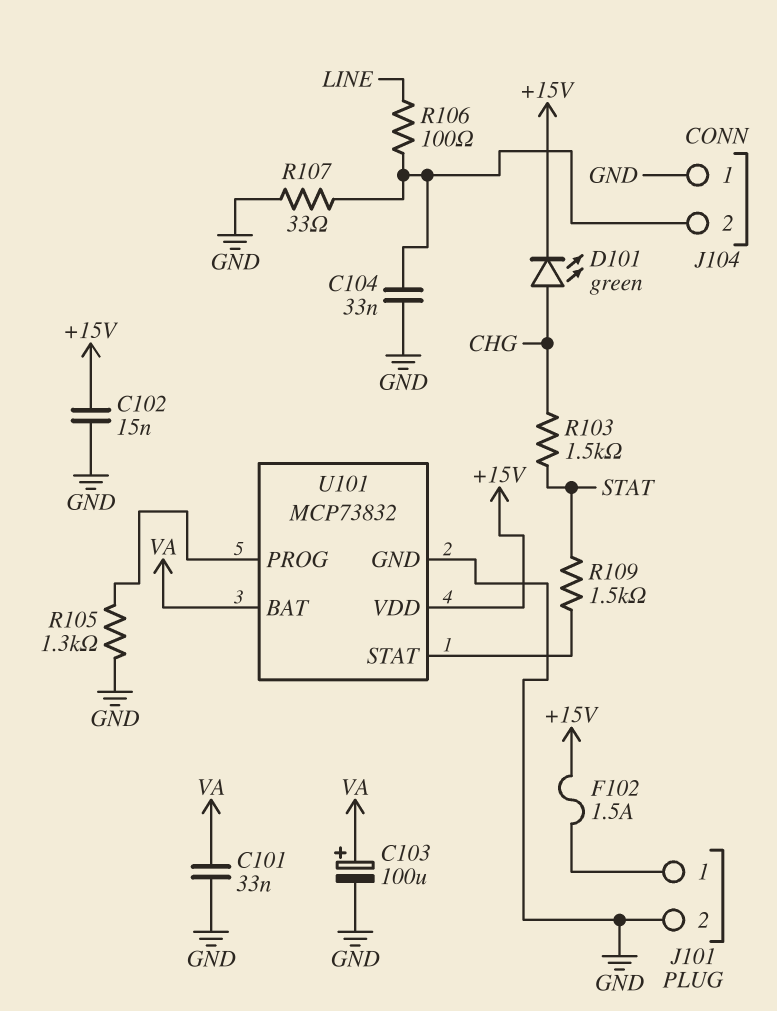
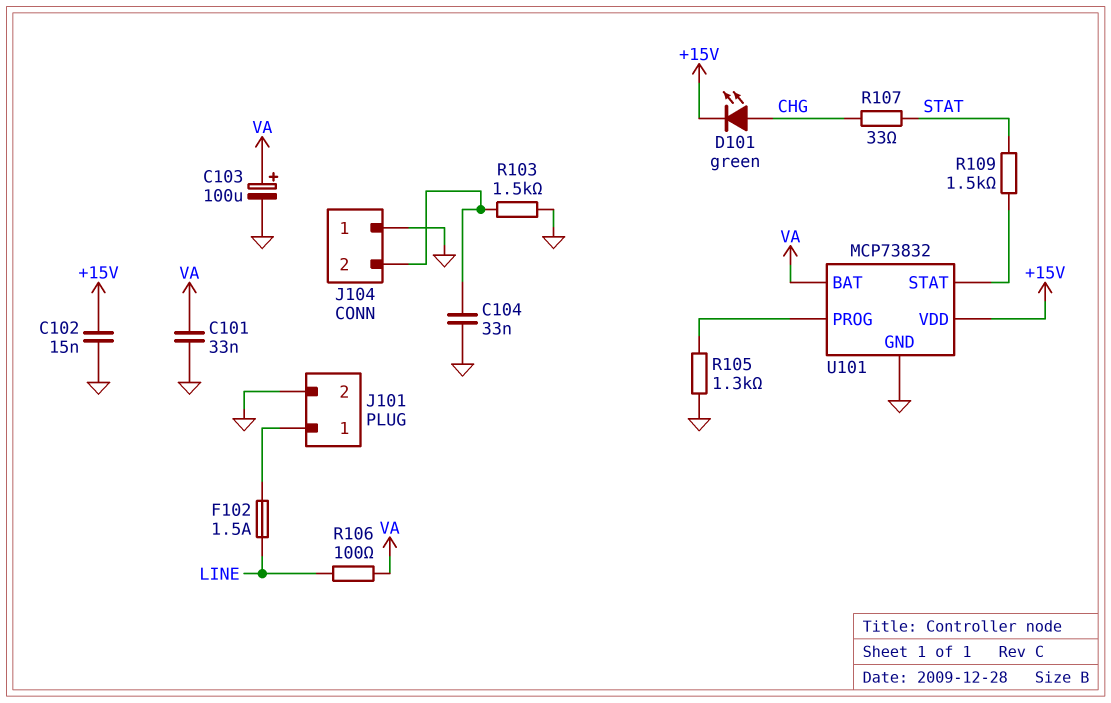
F102: 1.5A (+15V, J101/1) -> 1.5A (J101/1, LINE)
R103: 1.5k (CHG, STAT) -> 1.5k (GND, J104/2)
R106: 100 (J104/2, LINE) -> 100 (LINE, VA)
R107: 33 (GND, J104/2) -> 33 (CHG, STAT)

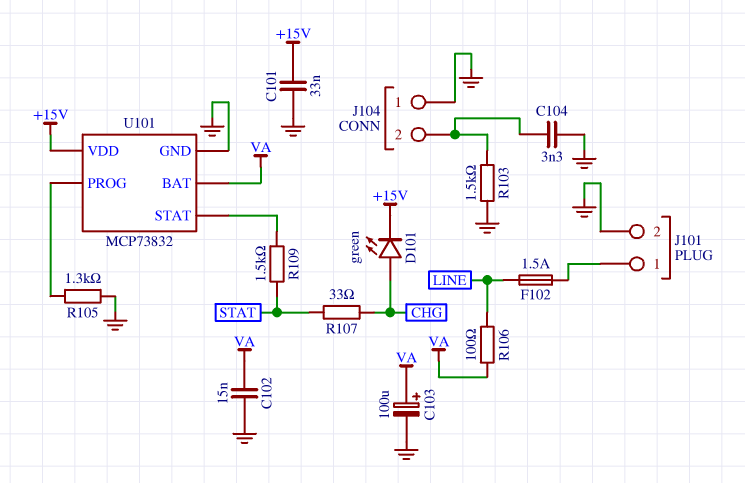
C101: 33nF (GND, VA) -> 33nF (+15V, GND)
C102: 15nF (+15V, GND) -> 15nF (GND, VA)
C104: 33nF (GND, J104/2) -> 3.3nF (GND, J104/2)

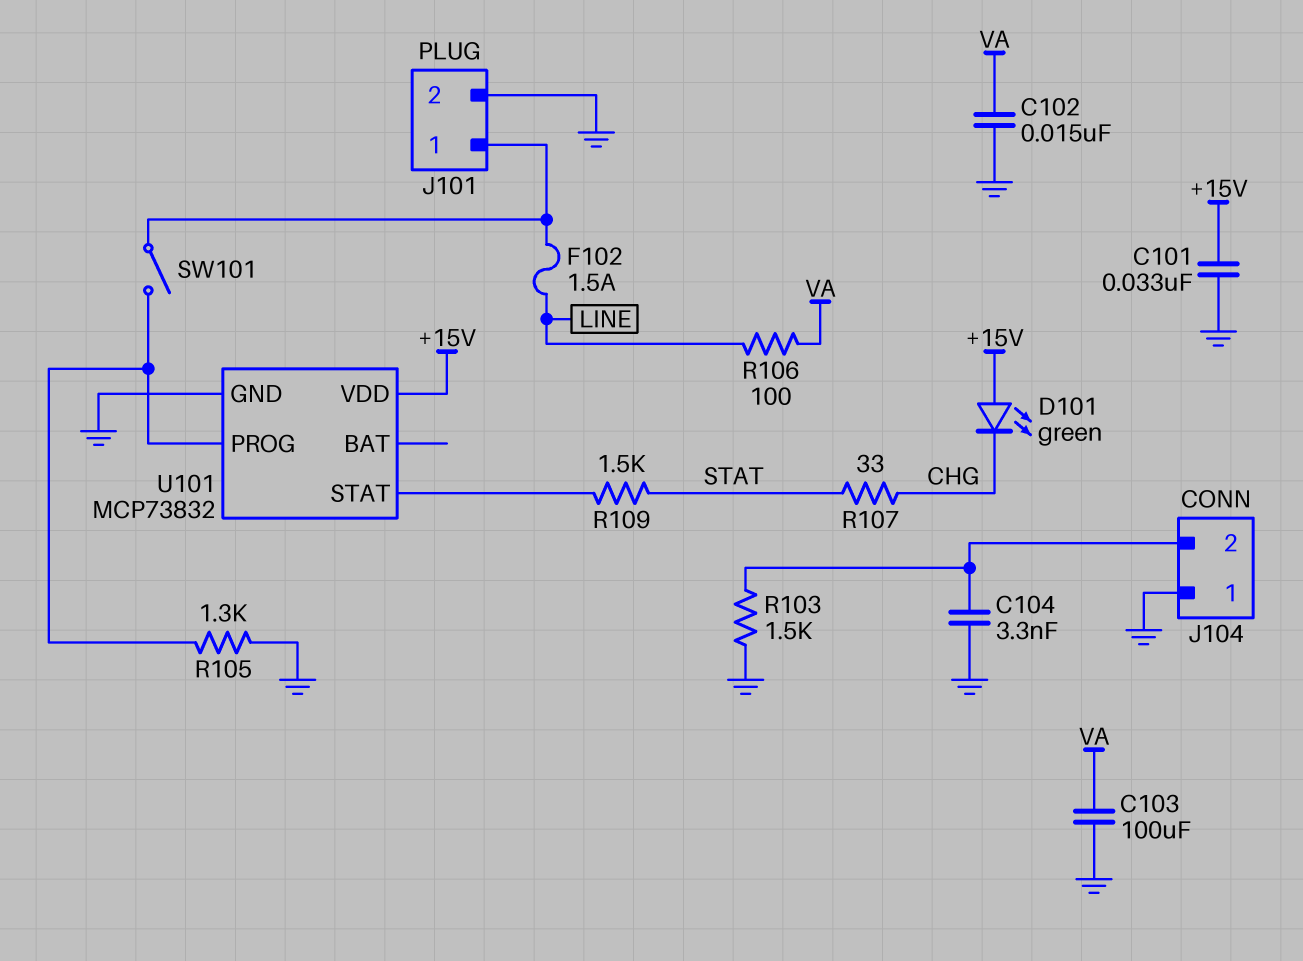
C103: 100uF (plus VA, minus GND) -> 100uF (GND, VA)
D101: LED green (A CHG, K +15V) -> LED green (A +15V, K CHG)
SW101: none -> switch (J101/1, U101/PROG)
U101 pin BAT: VA -> none

